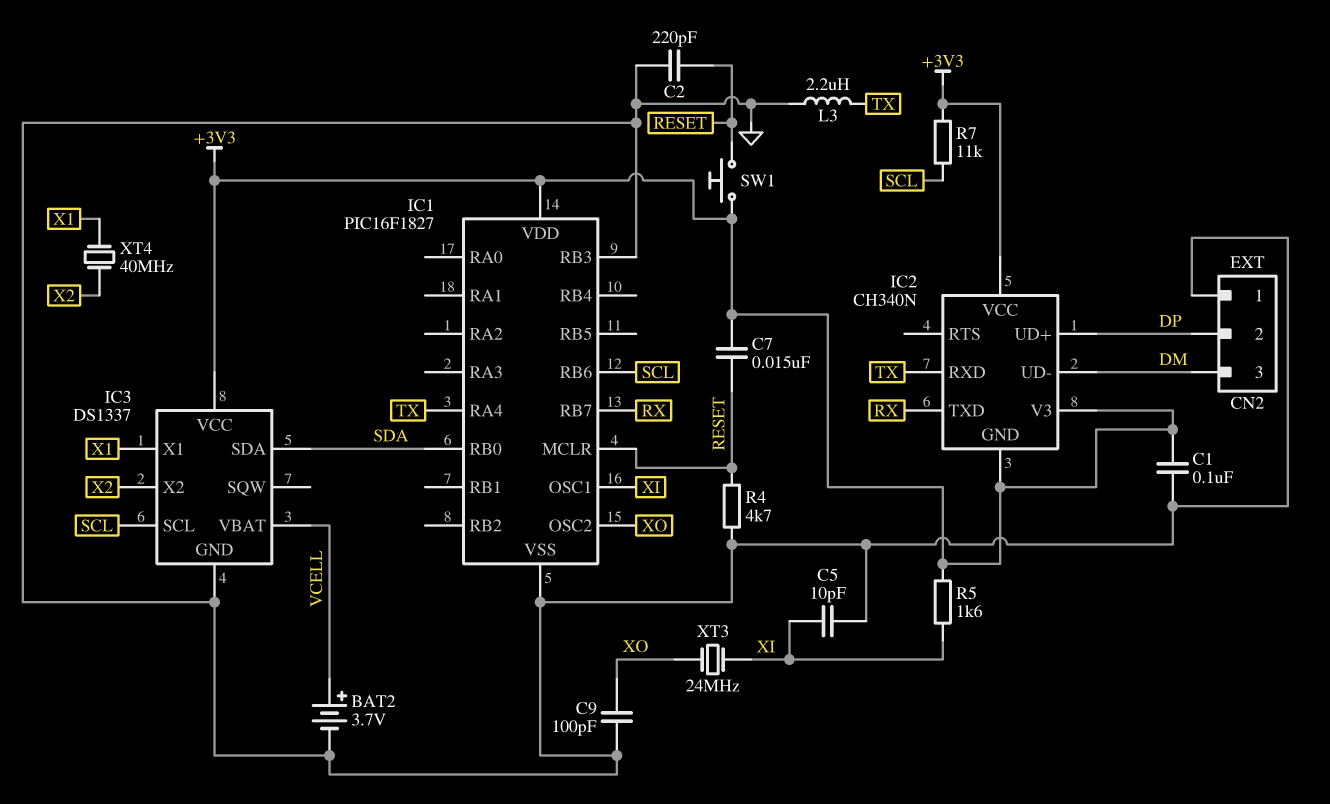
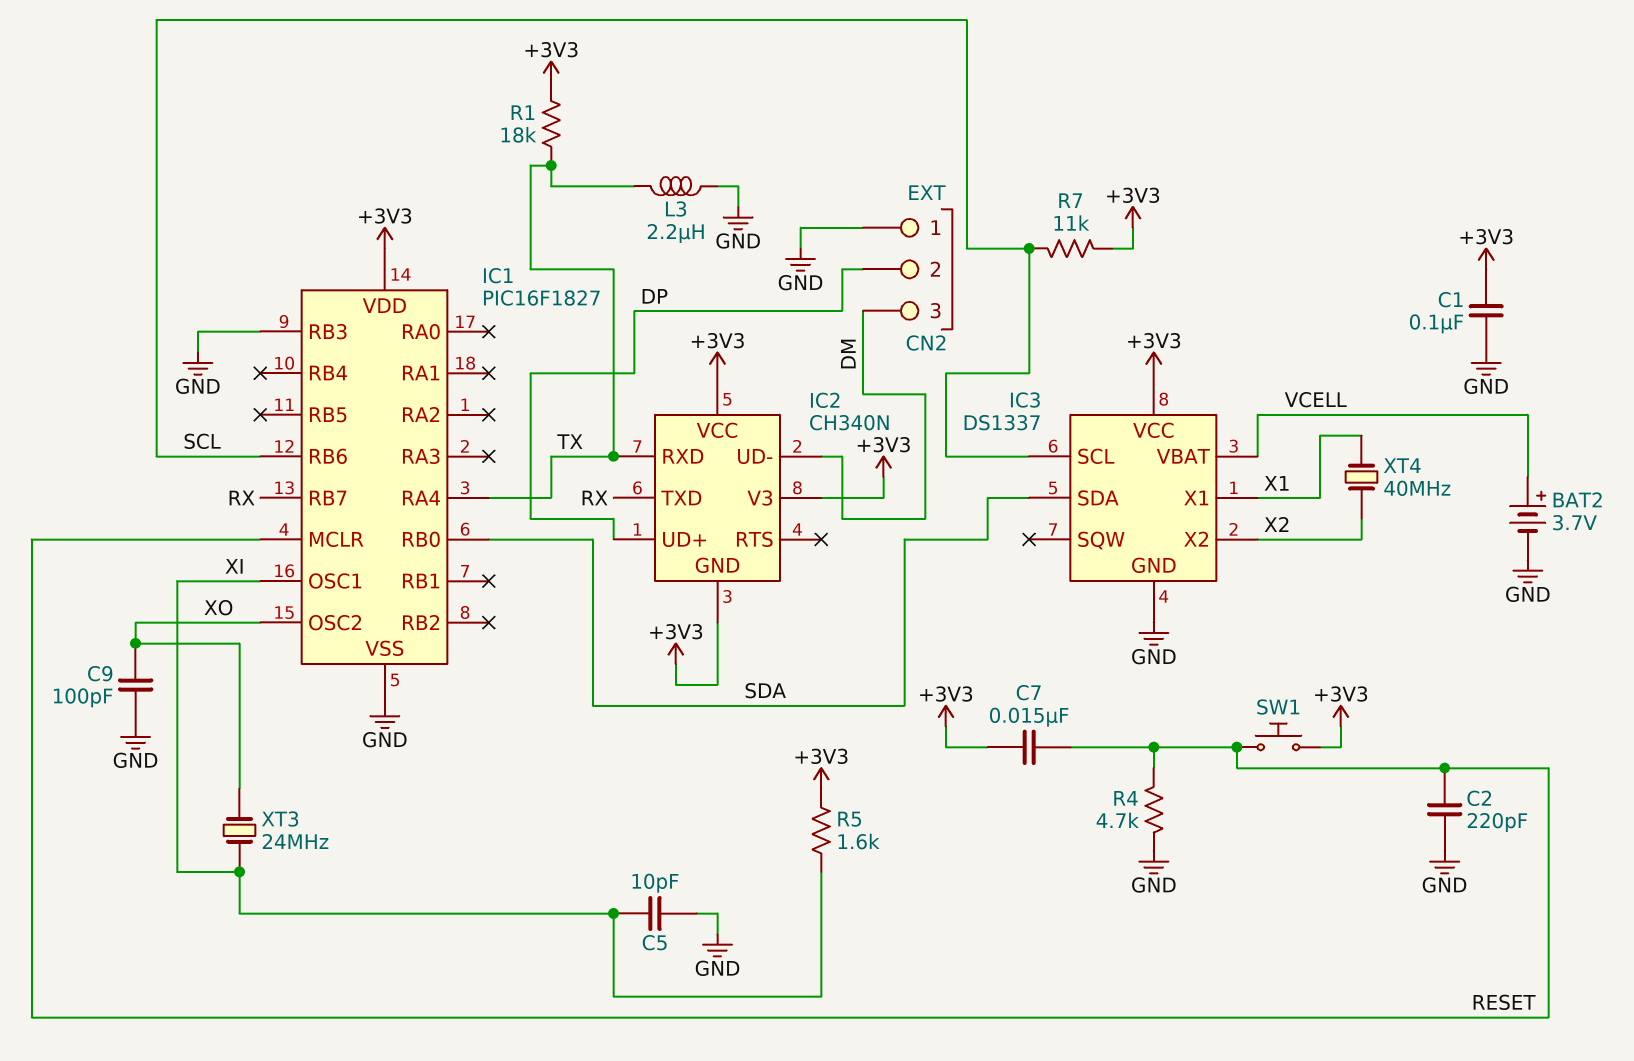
R1: none -> 18k (+3V3, TX)

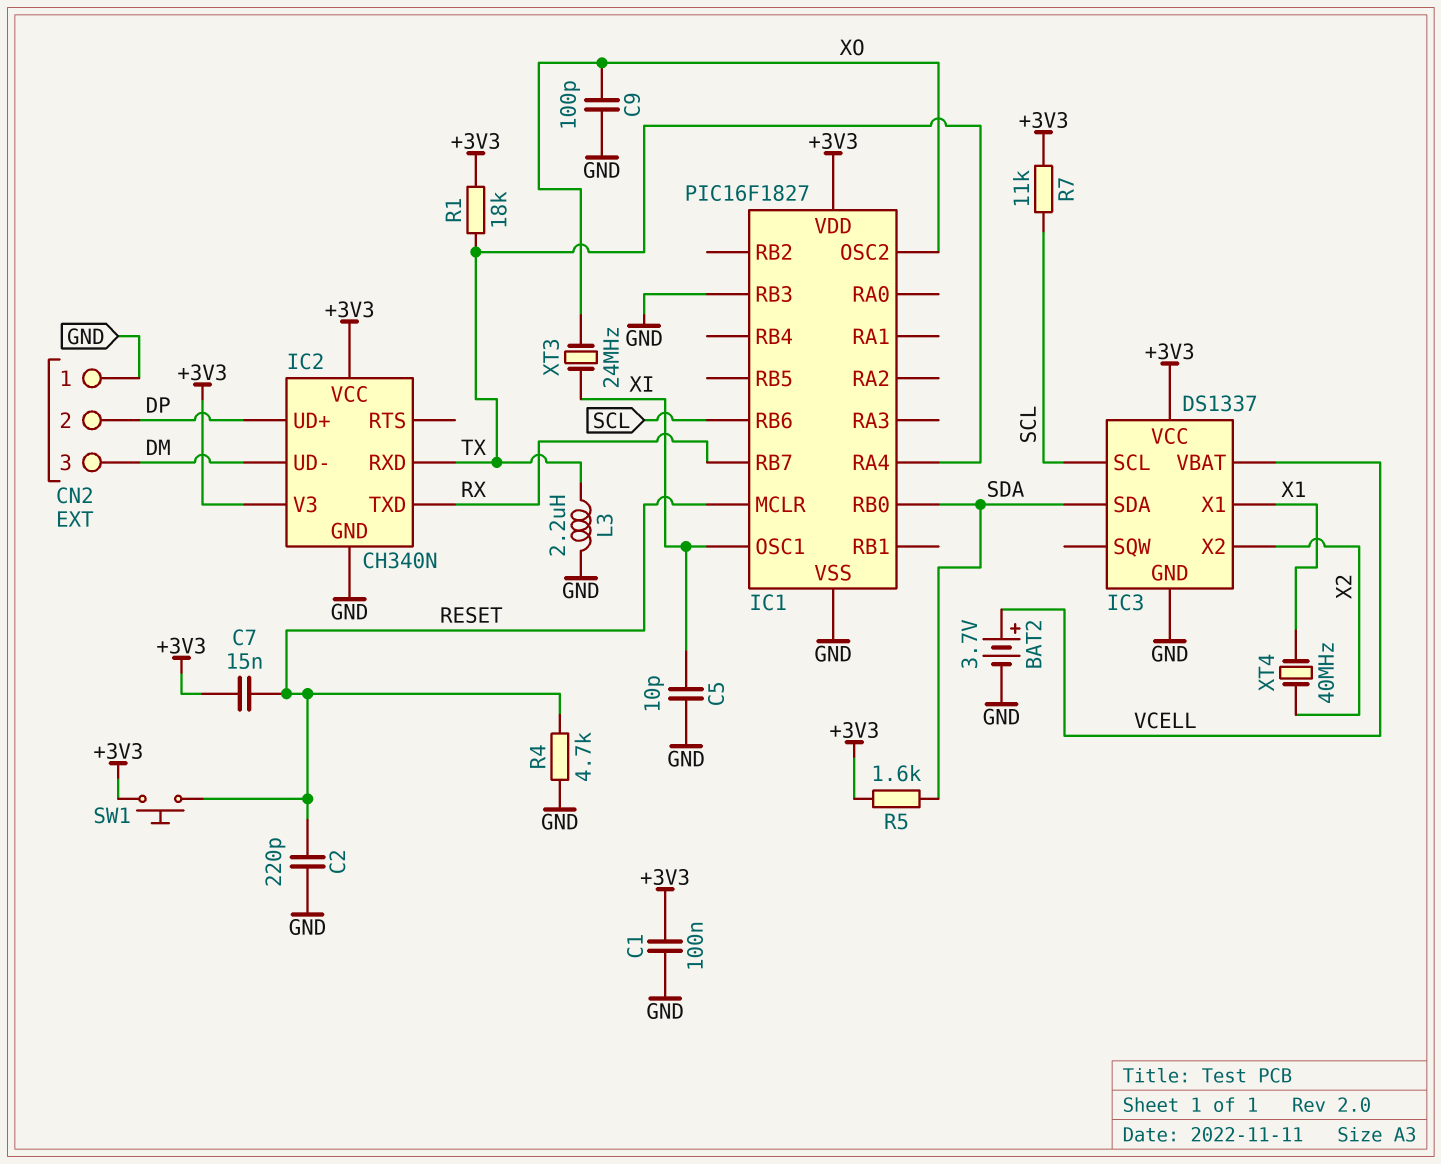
IC2 pin GND: +3V3 -> GND
R5: 1.6k (+3V3, XI) -> 1.6k (+3V3, SDA)

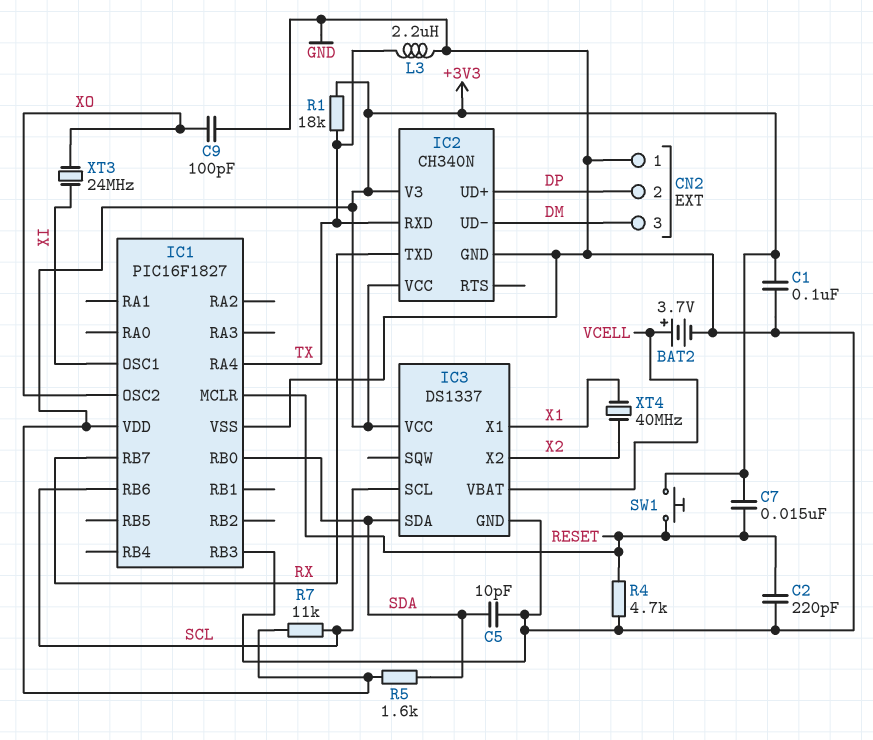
C5: 10pF (GND, XI) -> 10pF (GND, SDA)

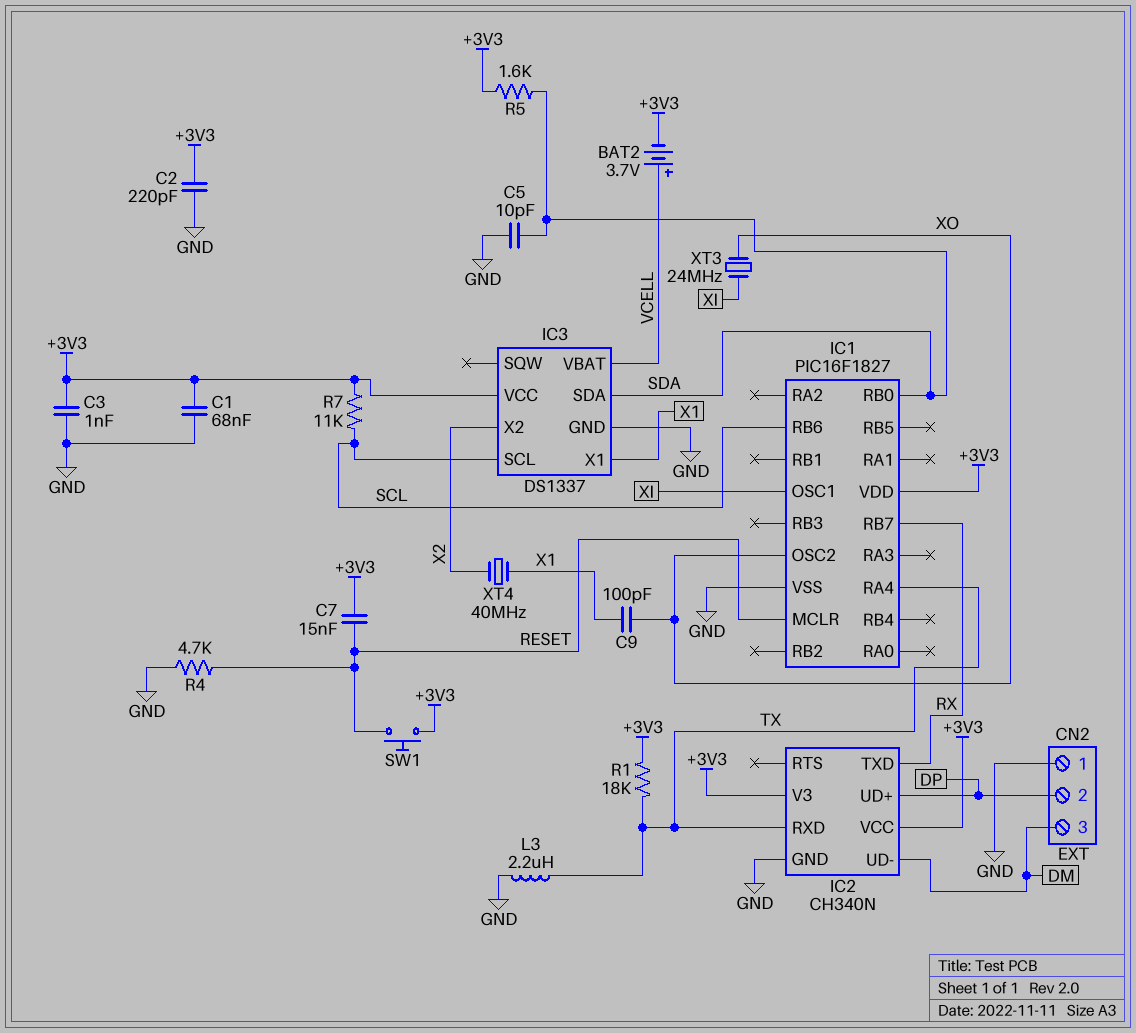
BAT2: 3.7V (plus VCELL, minus GND) -> 3.7V (plus VCELL, minus +3V3)
C1: 100nF (+3V3, GND) -> 68nF (+3V3, GND)
C2: 220pF (GND, RESET) -> 220pF (+3V3, GND)
C3: none -> 1nF (+3V3, GND)
C9: 100pF (GND, XO) -> 100pF (X1, XO)
IC1 pin RB3: GND -> none

